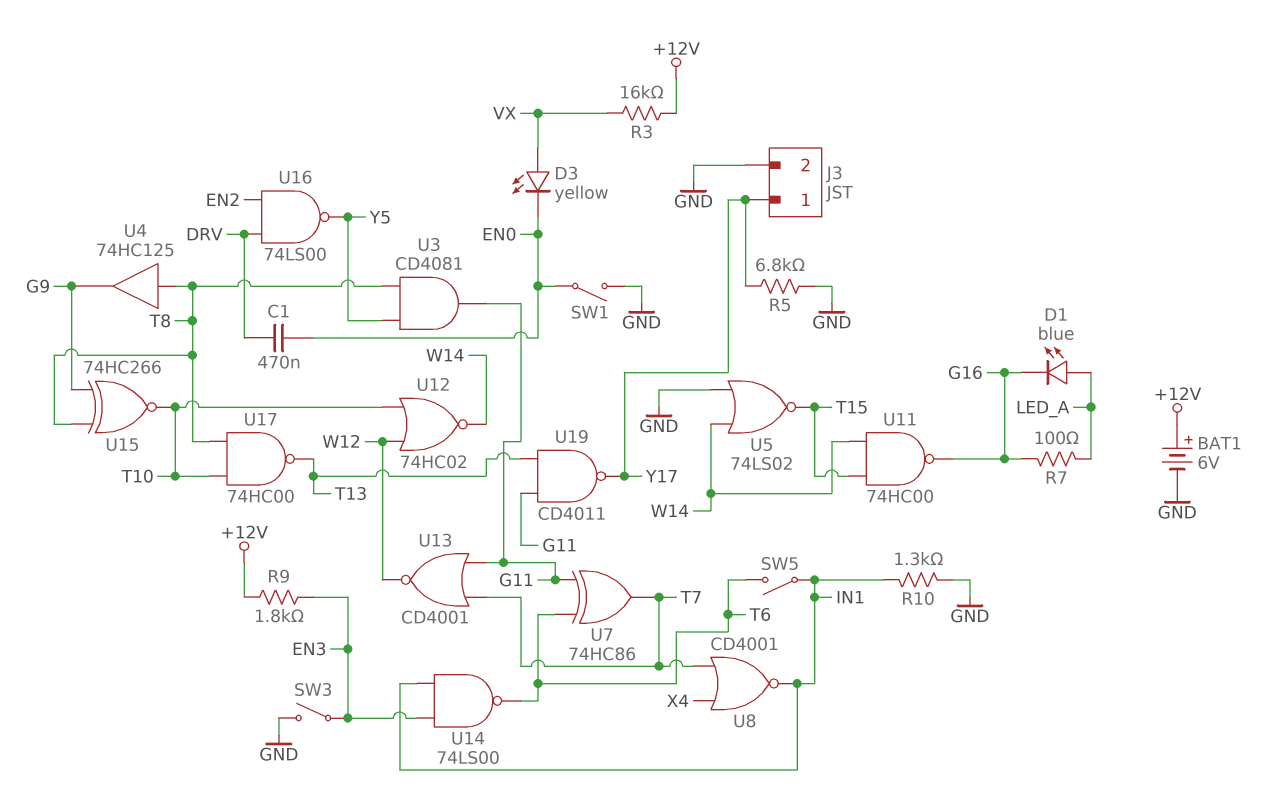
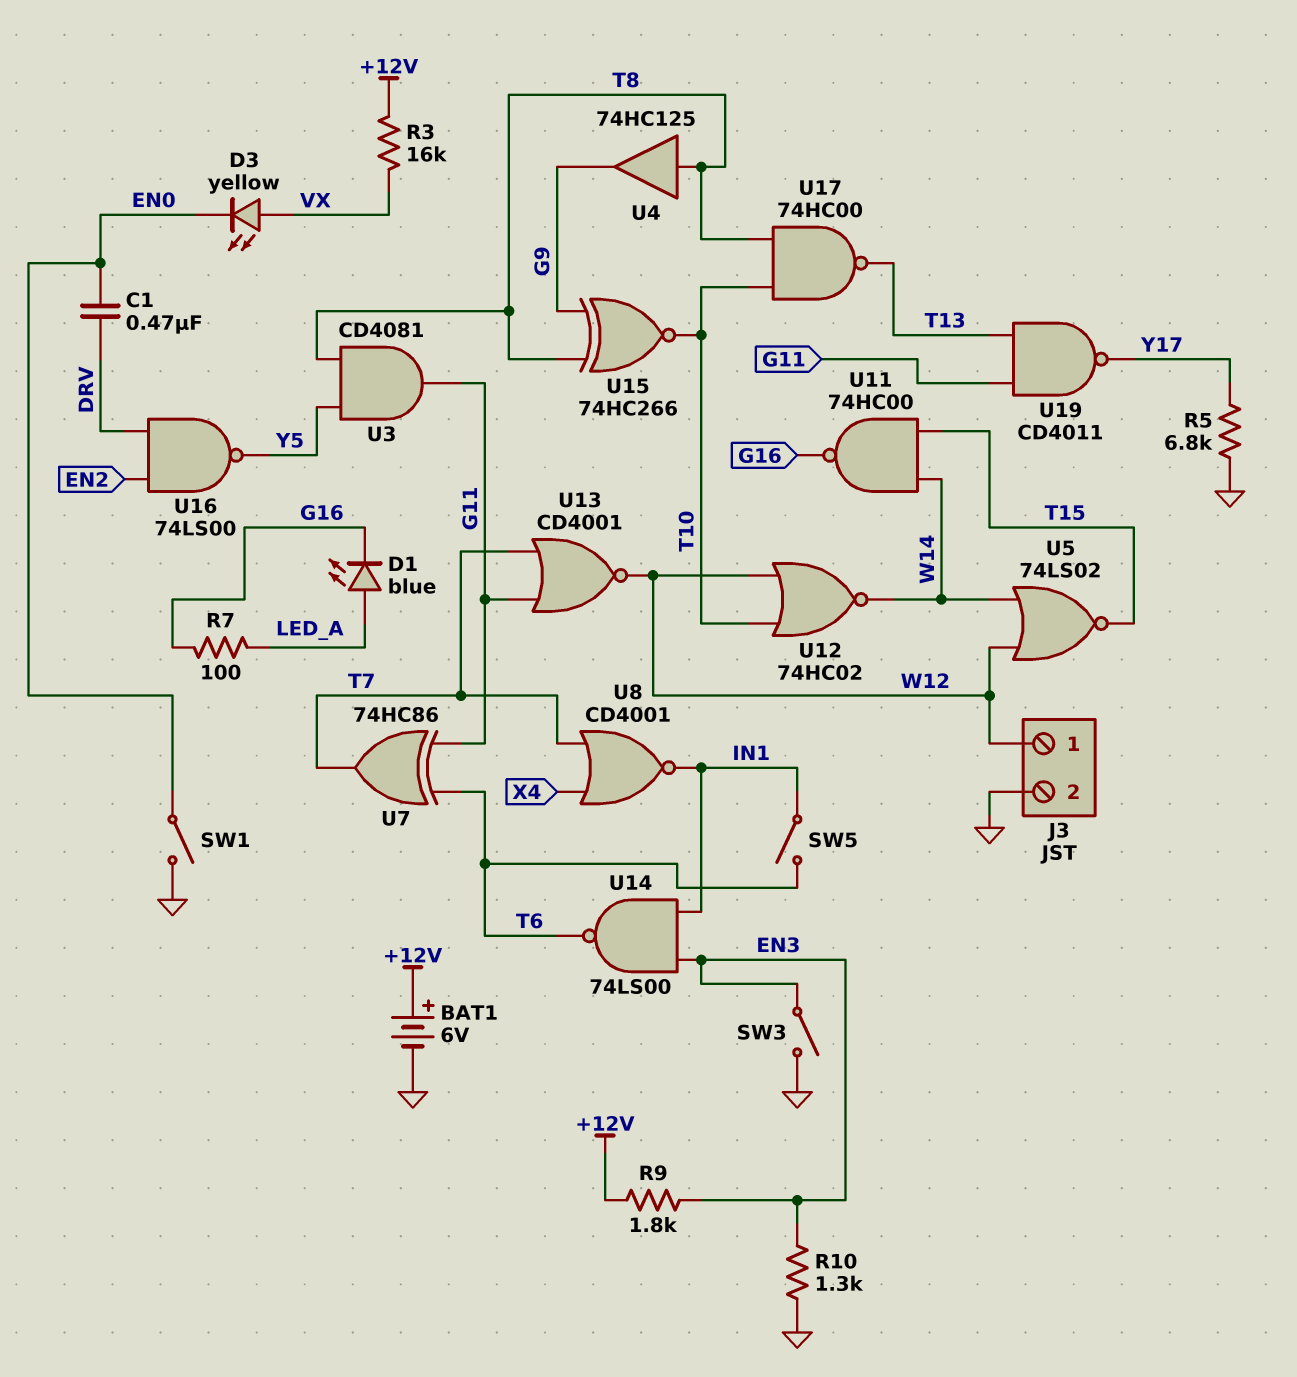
J3 pin 1: Y17 -> W12
R10: 1.3k (GND, IN1) -> 1.3k (EN3, GND)
U5: NOR 74LS02 (in GND, in W14, out T15) -> NOR 74LS02 (in W12, in W14, out T15)

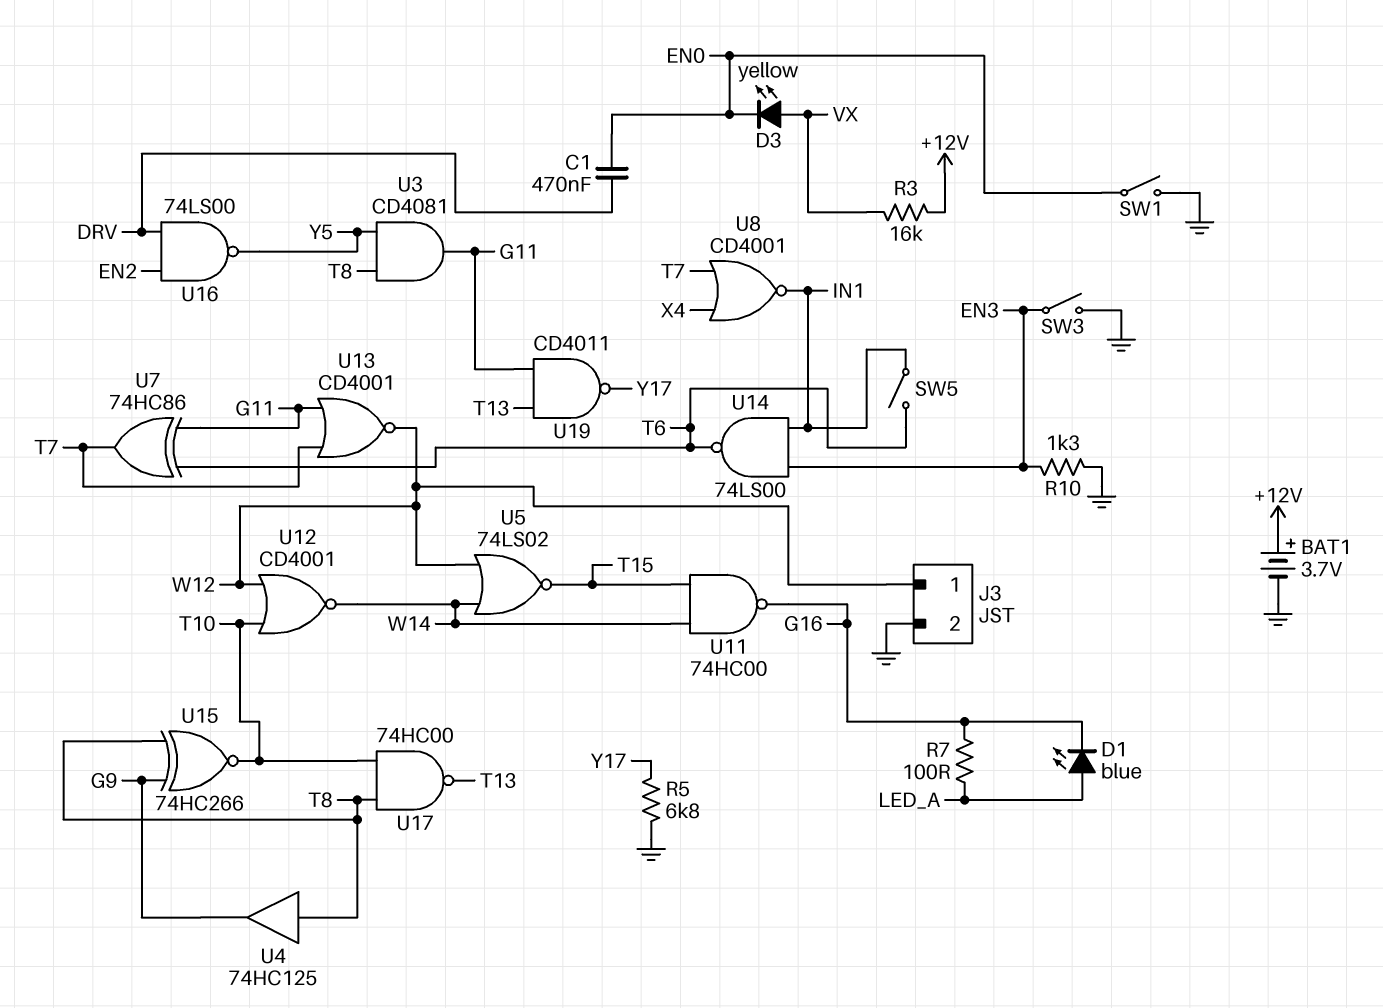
BAT1: 6V (plus +12V, minus GND) -> 3.7V (plus +12V, minus GND)
R9: 1.8k (+12V, EN3) -> none
U12: NOR 74HC02 (in T10, in W12, out W14) -> NOR CD4001 (in T10, in W12, out W14)

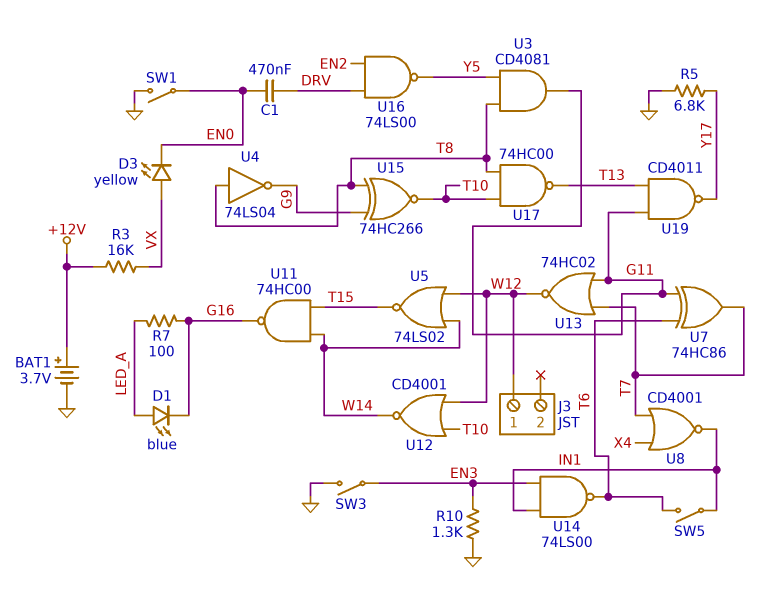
J3 pin 2: GND -> none
U4: buffer 74HC125 (in T8, out G9) -> NOT 74LS04 (in T8, out G9)
U13: NOR CD4001 (in G11, in T7, out W12) -> NOR 74HC02 (in G11, in T7, out W12)

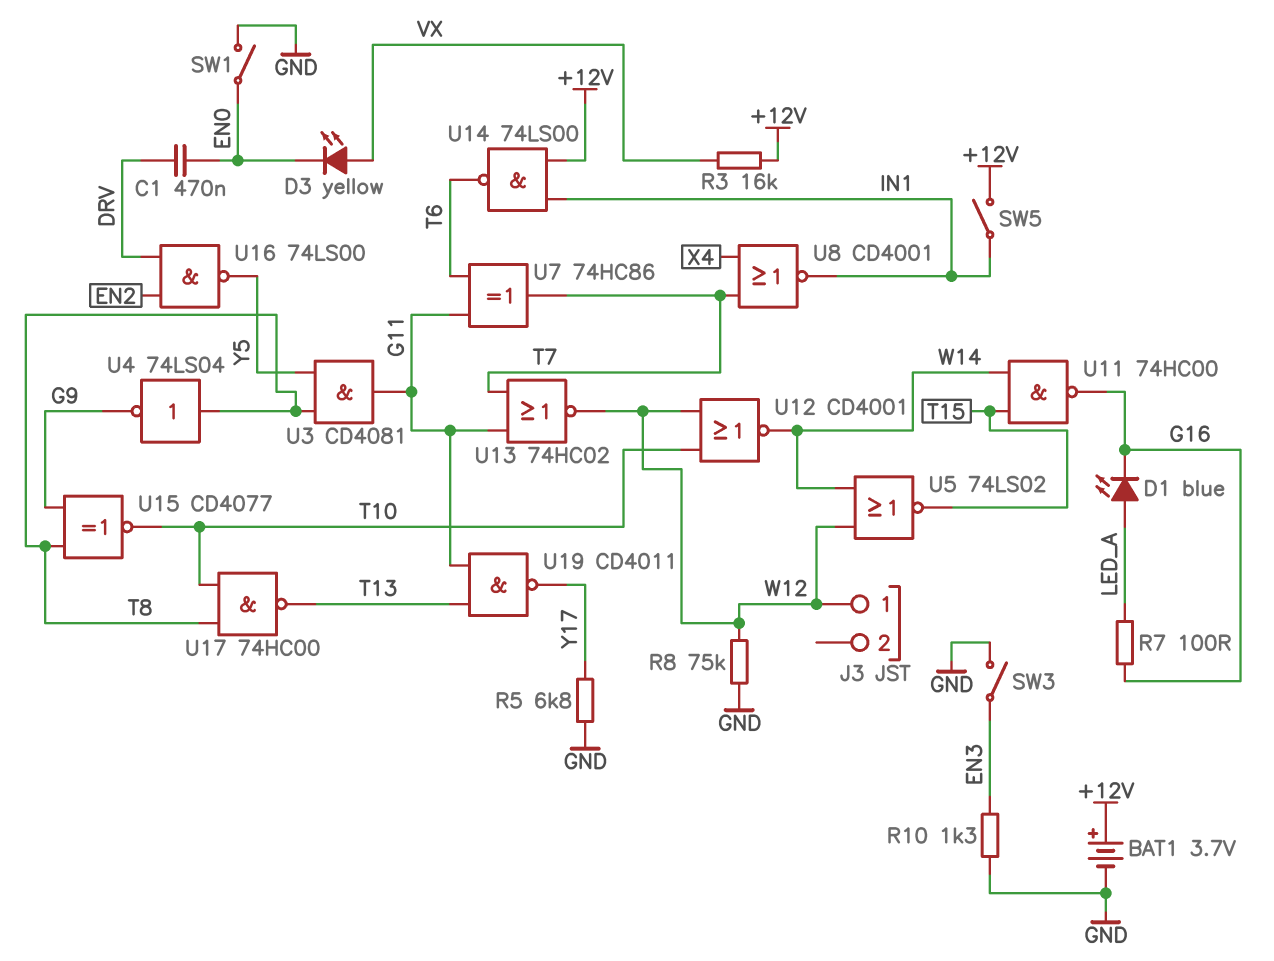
R8: none -> 75k (GND, W12)
SW5: switch (IN1, T6) -> switch (+12V, IN1)
U14: NAND 74LS00 (in EN3, in IN1, out T6) -> NAND 74LS00 (in +12V, in IN1, out T6)
U15: XNOR 74HC266 (in G9, in T8, out T10) -> XNOR CD4077 (in G9, in T8, out T10)

